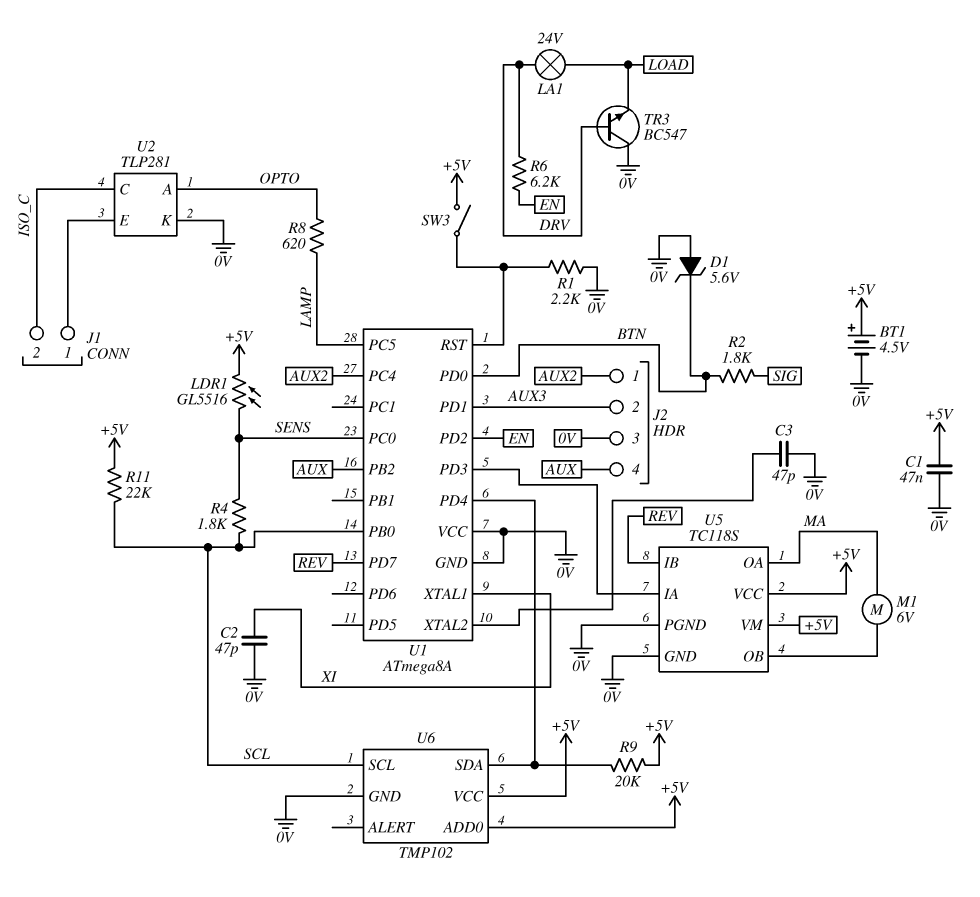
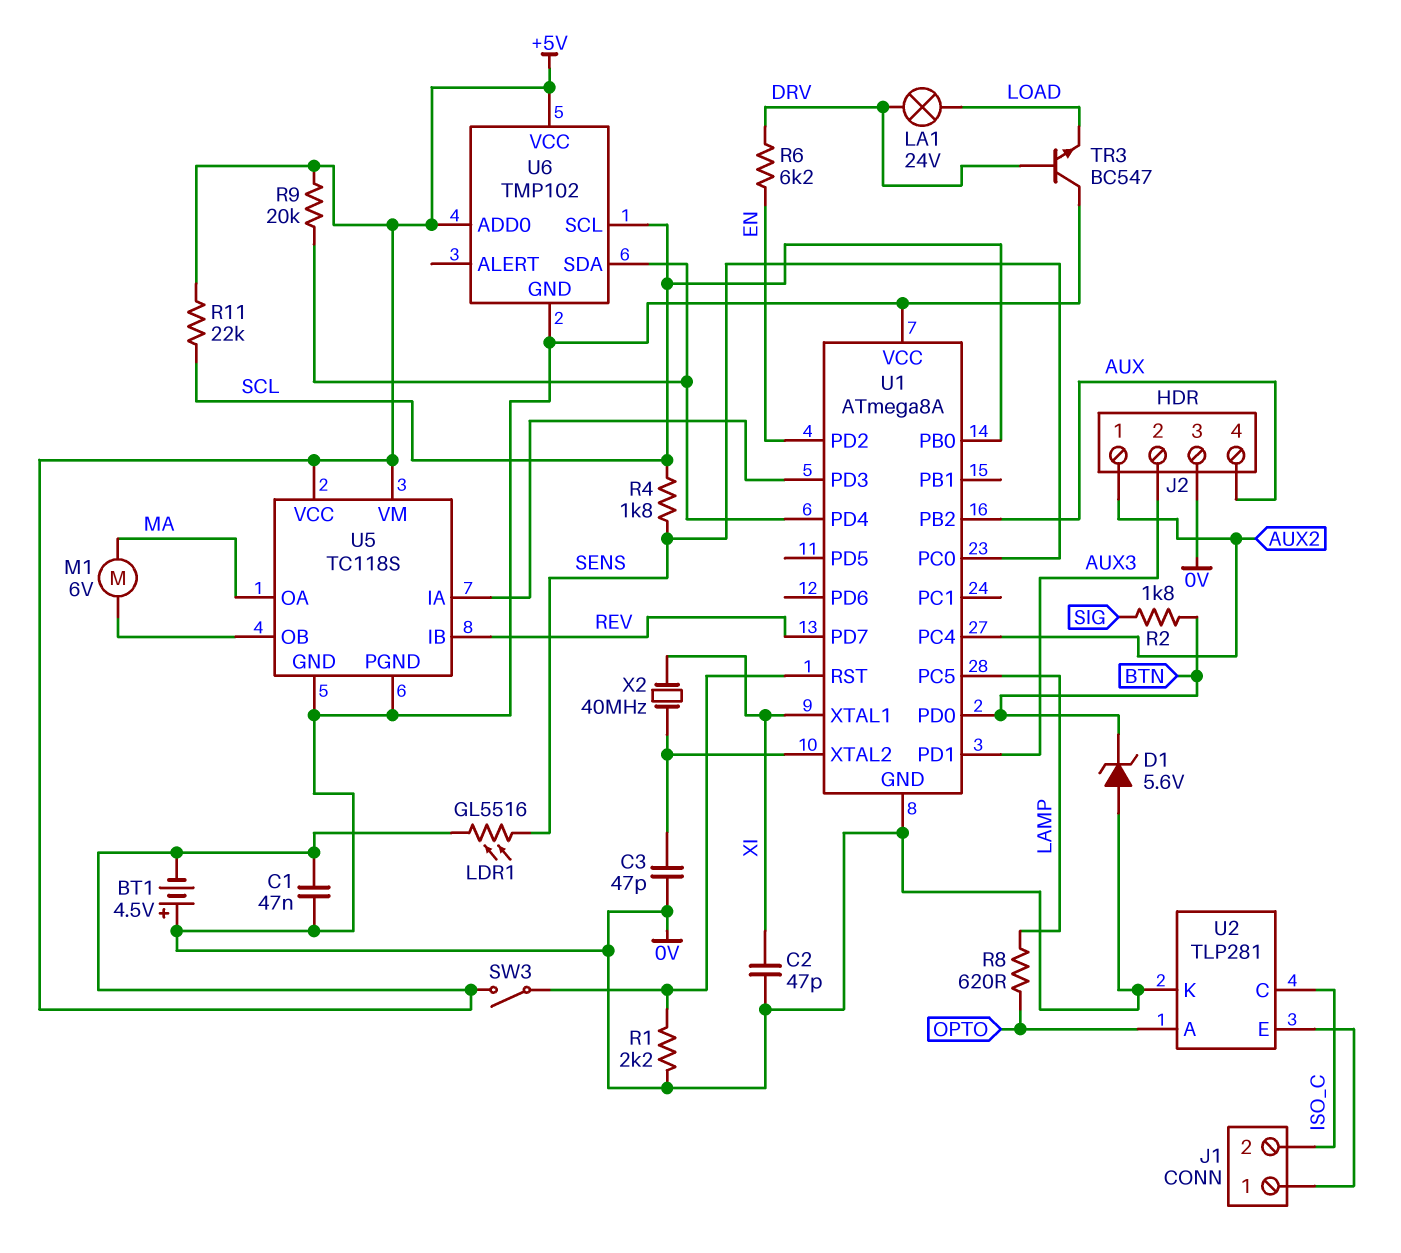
BT1: 4.5V (plus +5V, minus 0V) -> 4.5V (plus 0V, minus +5V)
X2: none -> 40MHz (U1/XTAL2, XI)

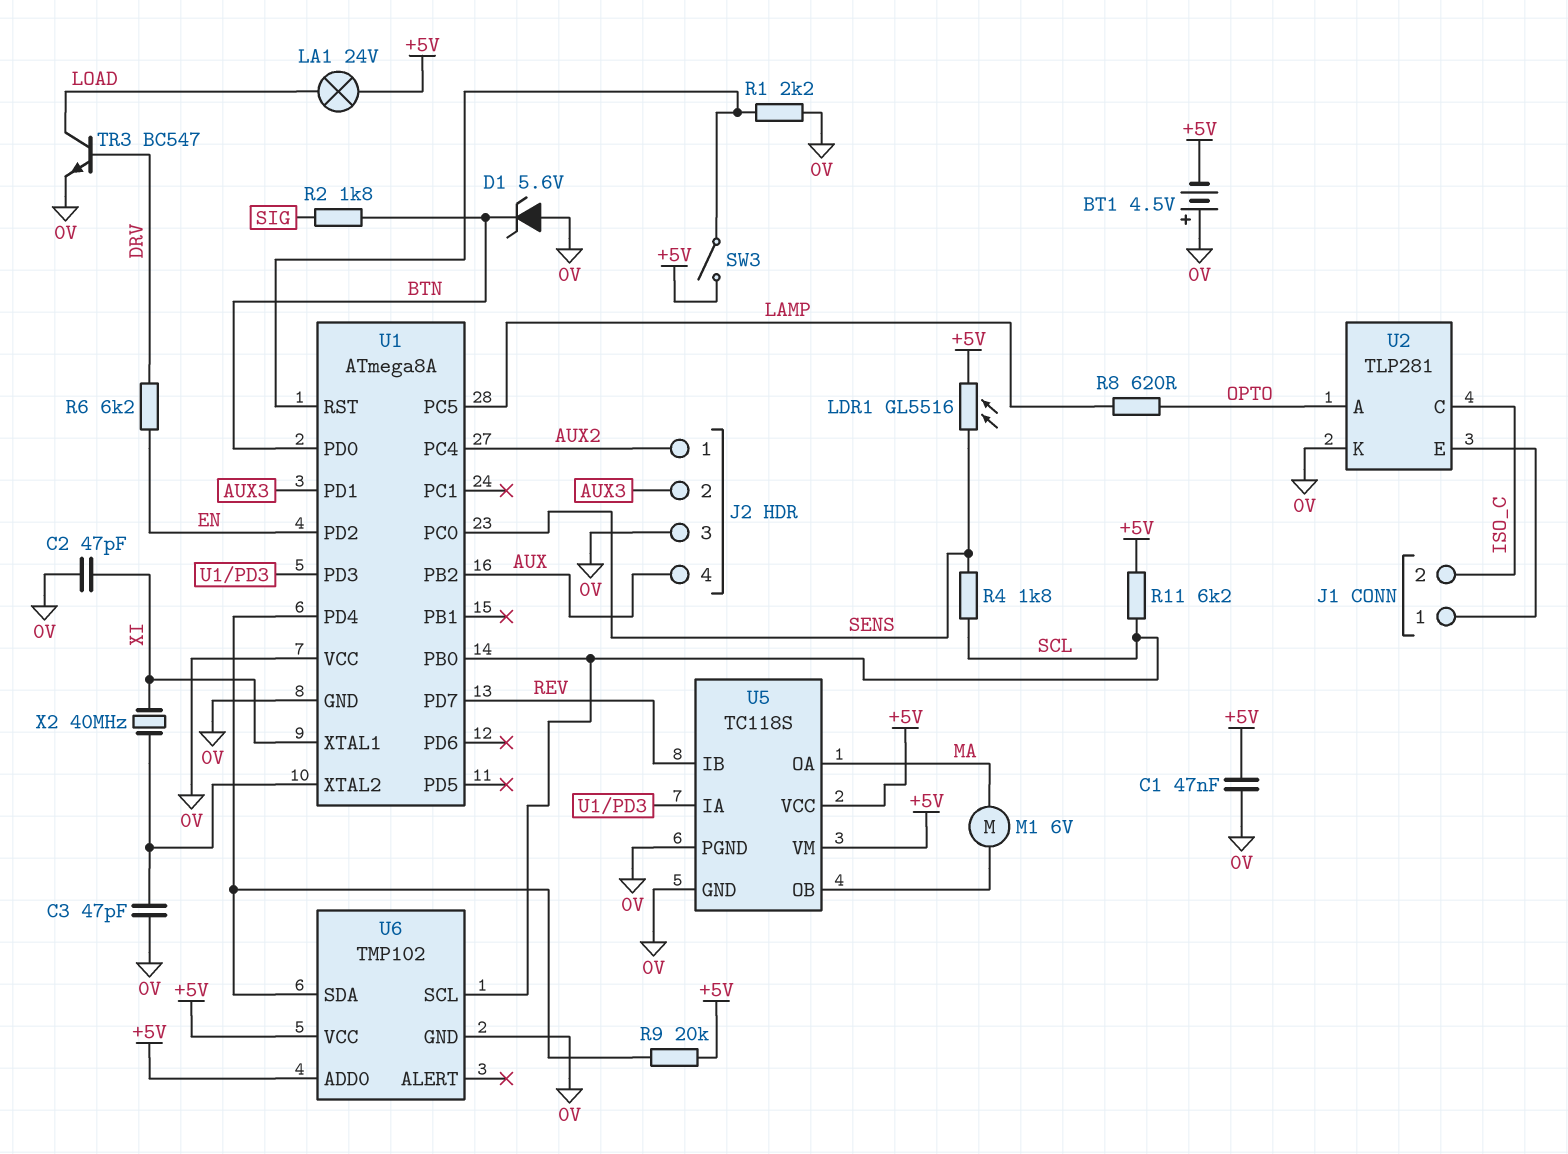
LA1: lamp 24V (DRV, LOAD) -> lamp 24V (+5V, LOAD)
R11: 22k (+5V, SCL) -> 6.2k (+5V, SCL)
TR3: NPN BC547 (B DRV, C 0V, E LOAD) -> NPN BC547 (B DRV, C LOAD, E 0V)

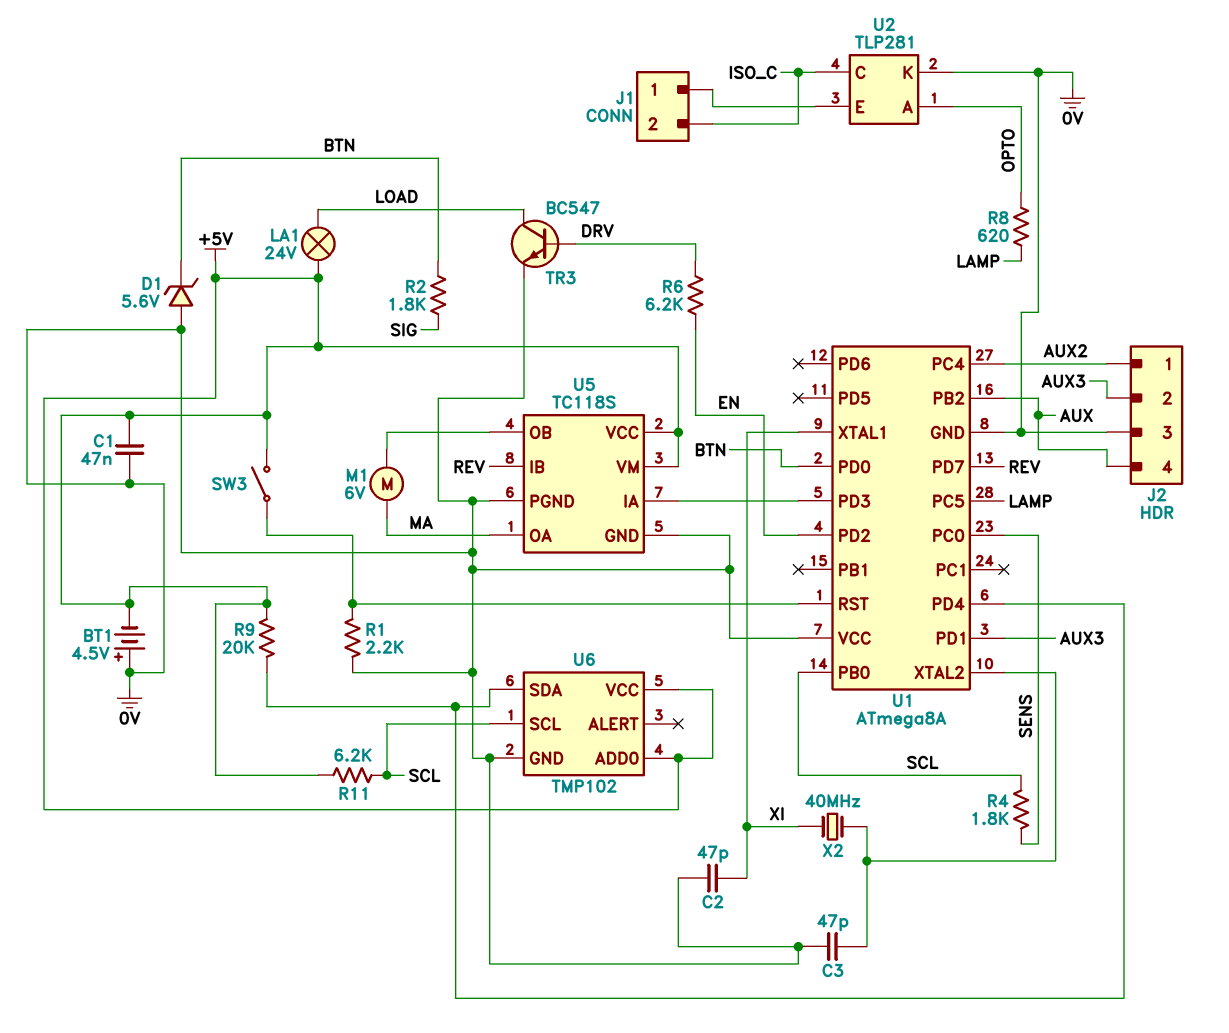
LDR1: GL5516 (+5V, SENS) -> none

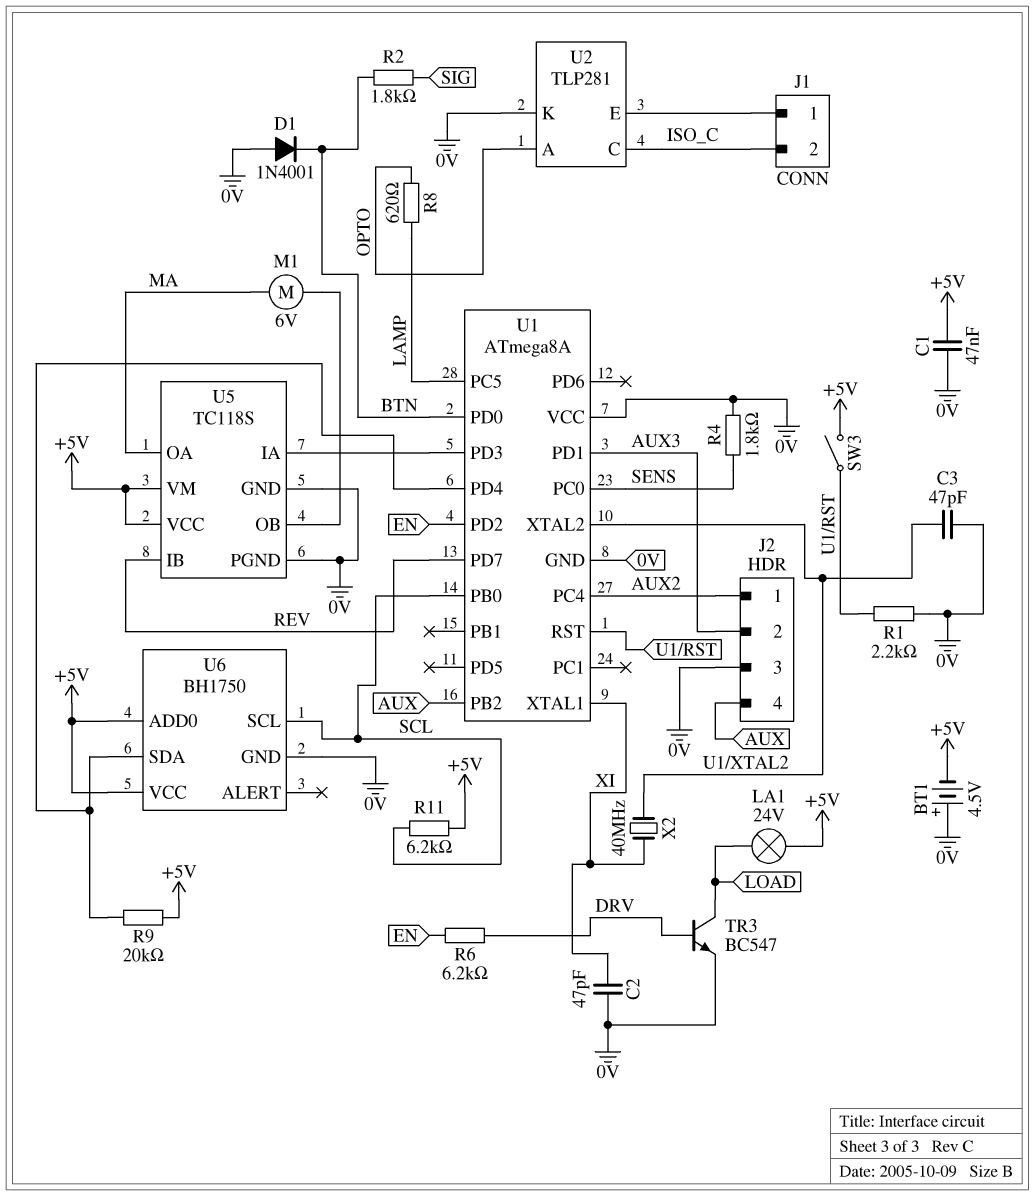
D1: zener 5.6V (A 0V, K BTN) -> diode 1N4001 (A 0V, K BTN)
R4: 1.8k (SCL, SENS) -> 1.8k (0V, SENS)
U6: TMP102 -> BH1750

